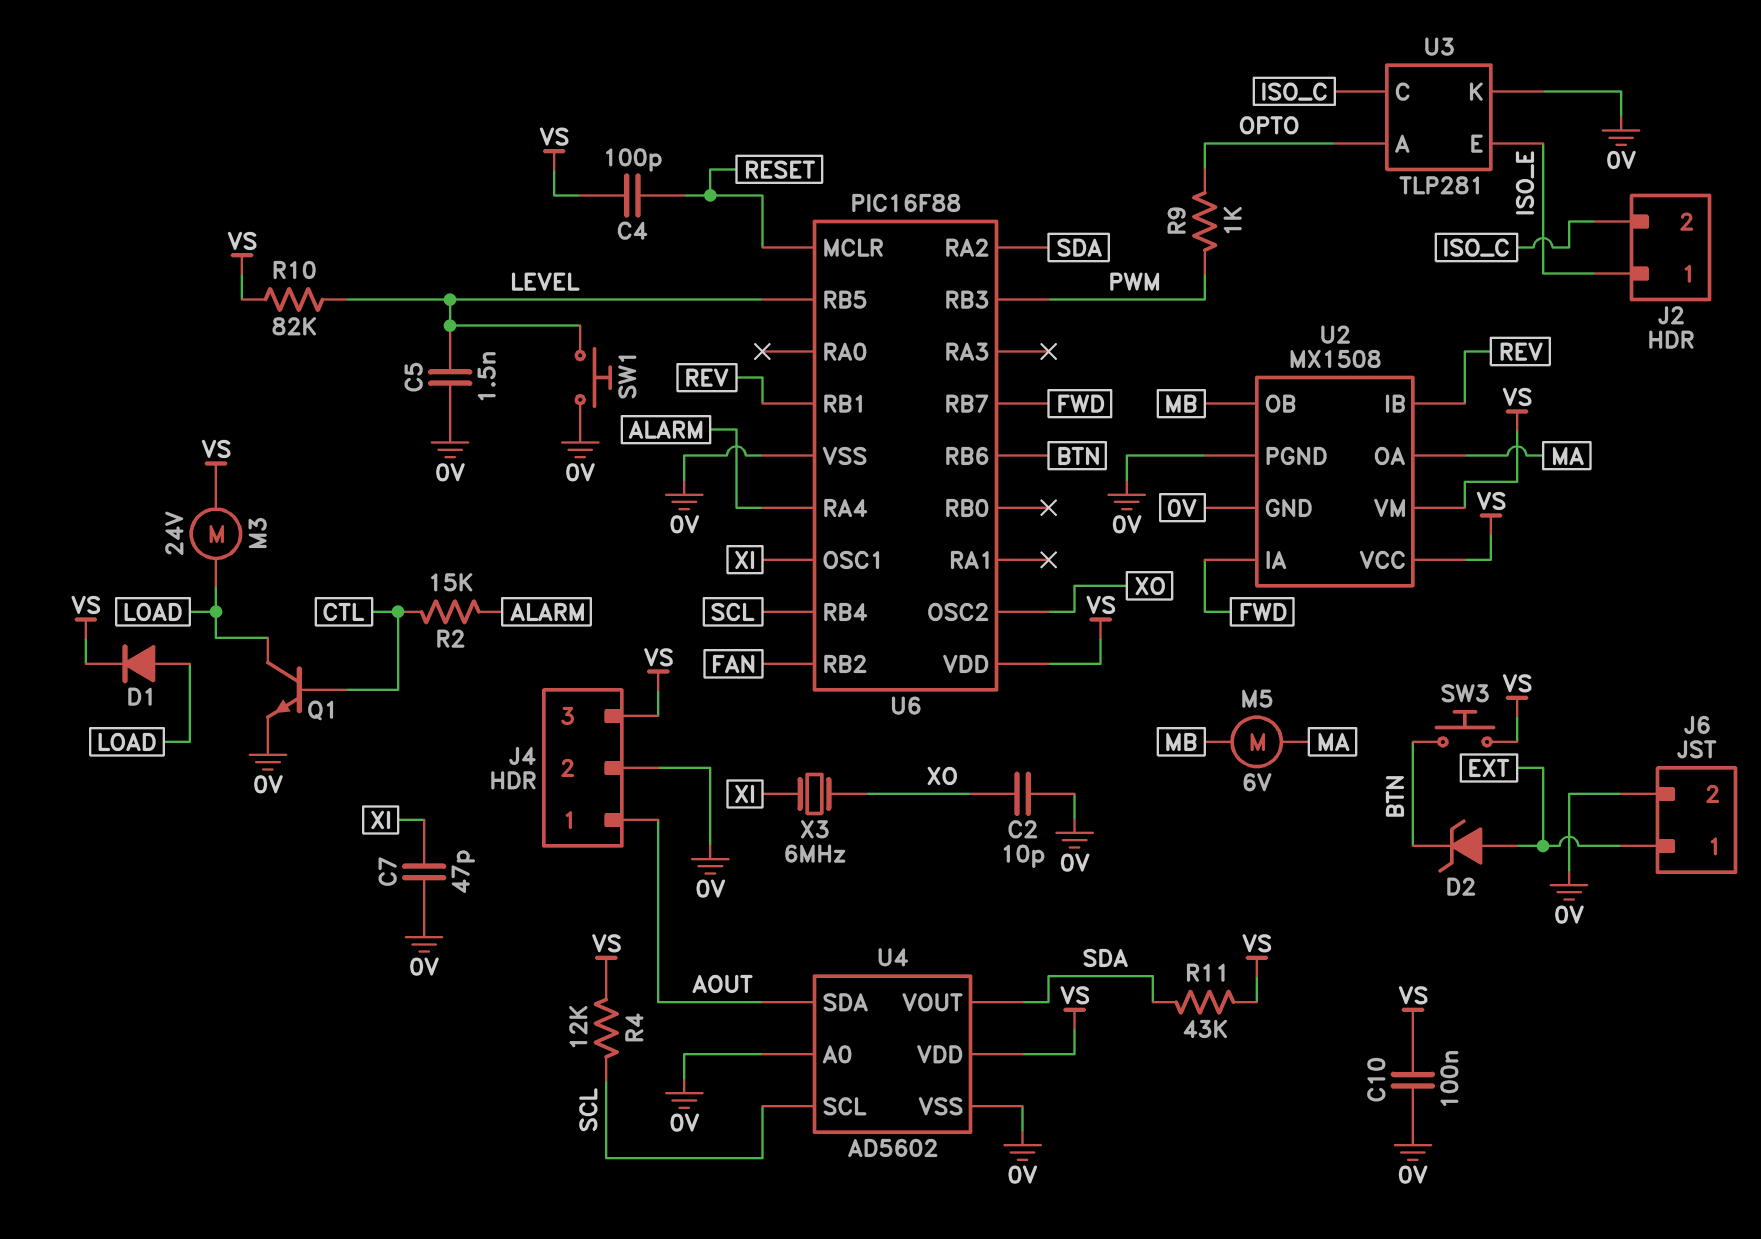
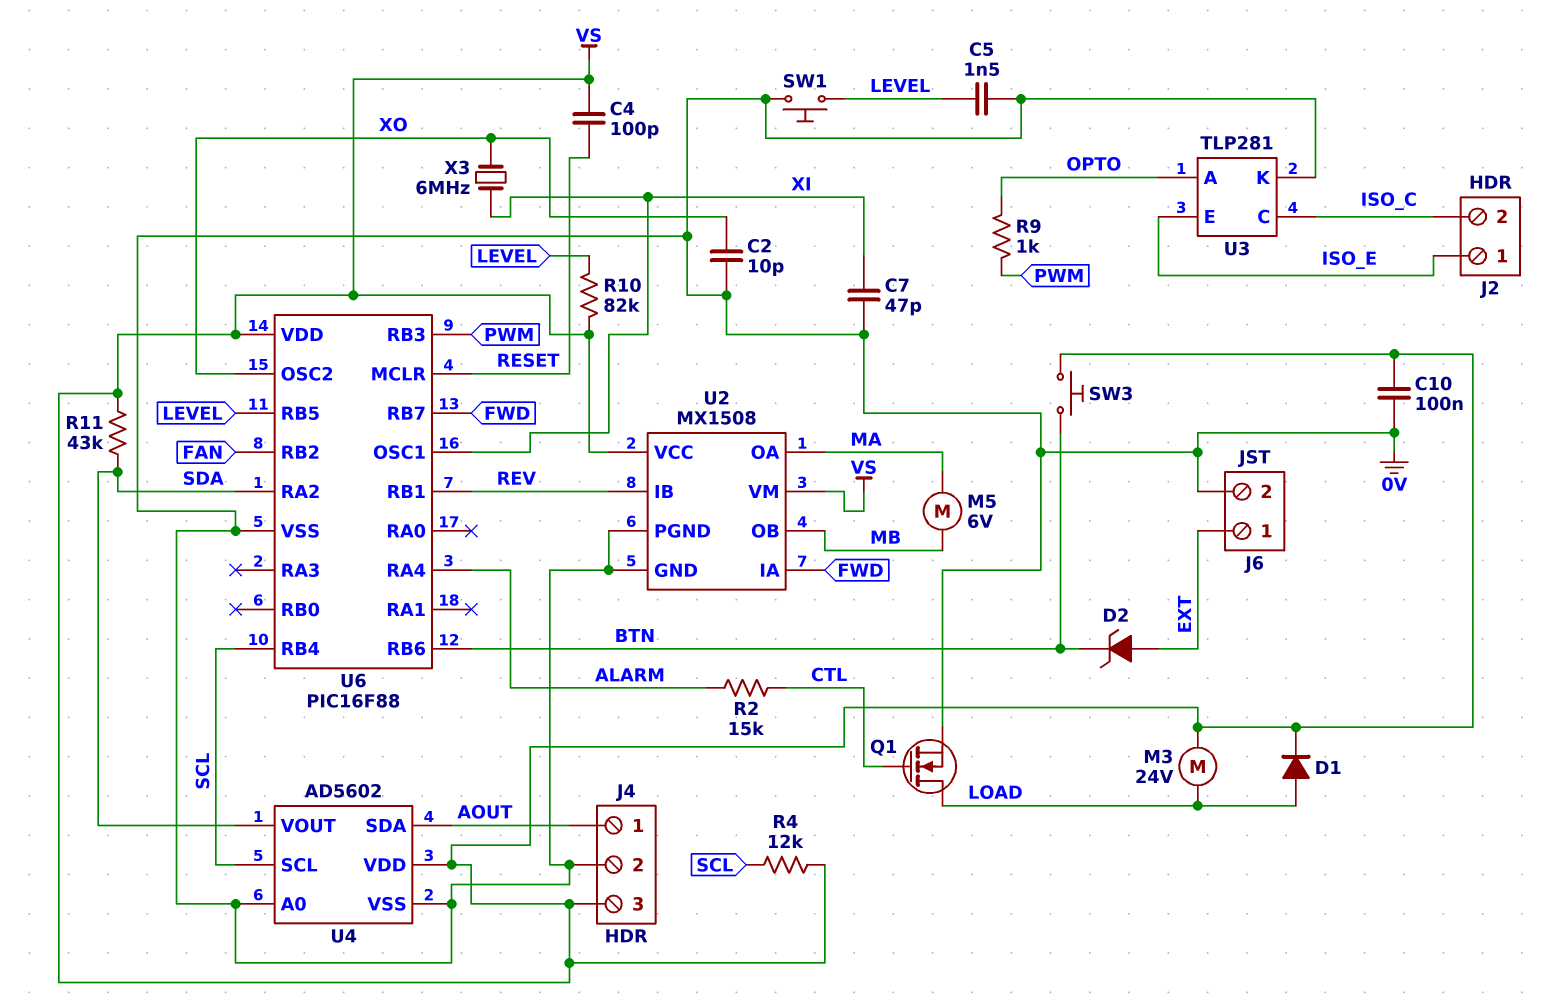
Q1: NPN (B CTL, C LOAD, E 0V) -> NMOS (G CTL, D LOAD, S 0V)

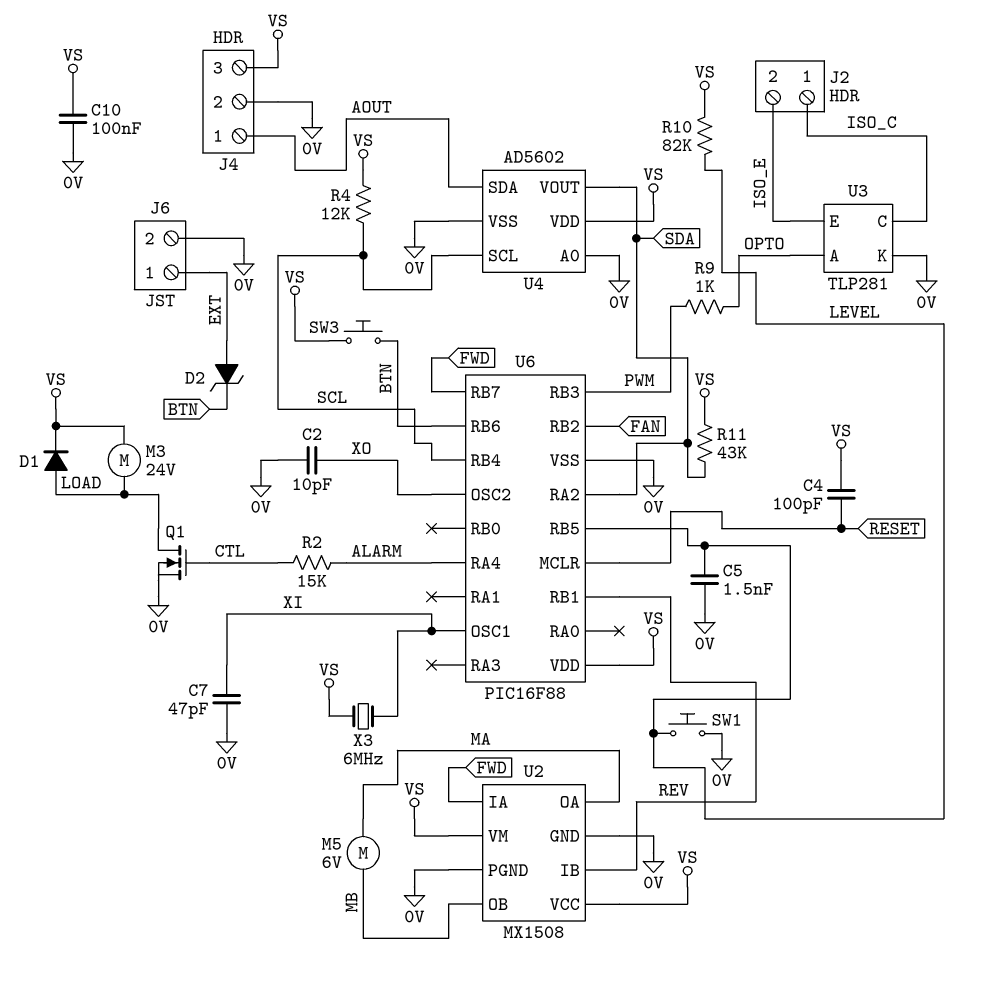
J2 pin 1: ISO_E -> ISO_C
J2 pin 2: ISO_C -> ISO_E
X3: 6MHz (XI, XO) -> 6MHz (VS, XI)

